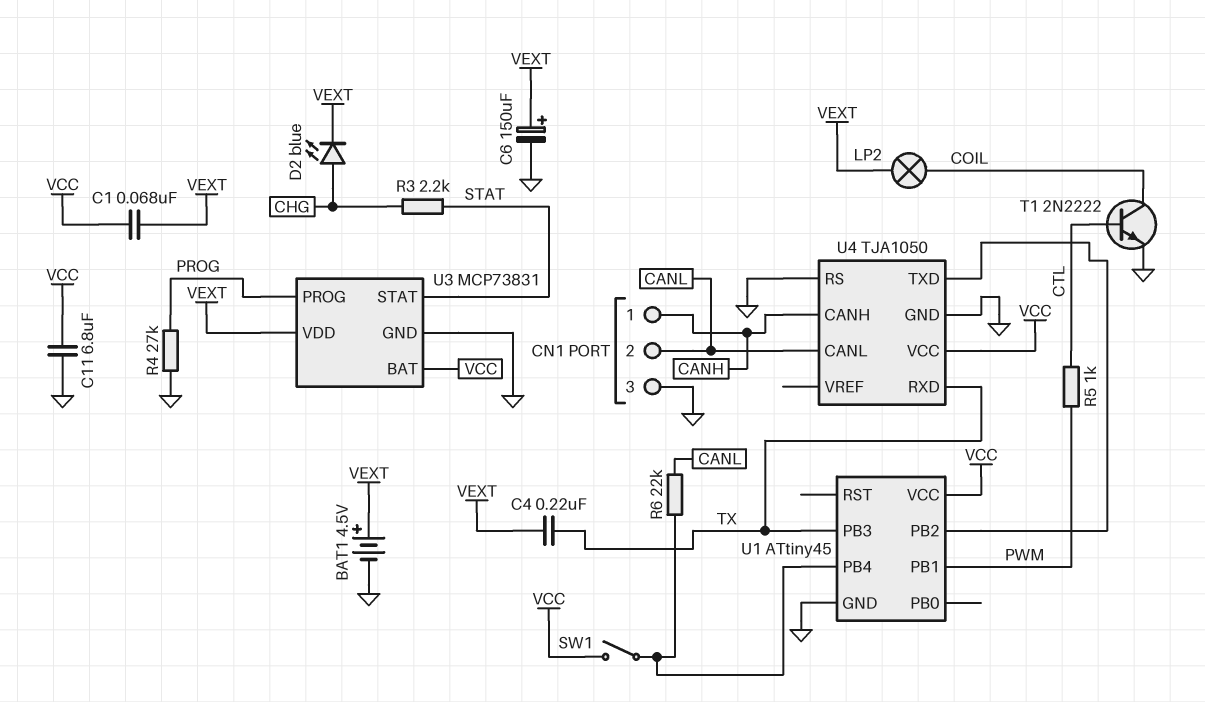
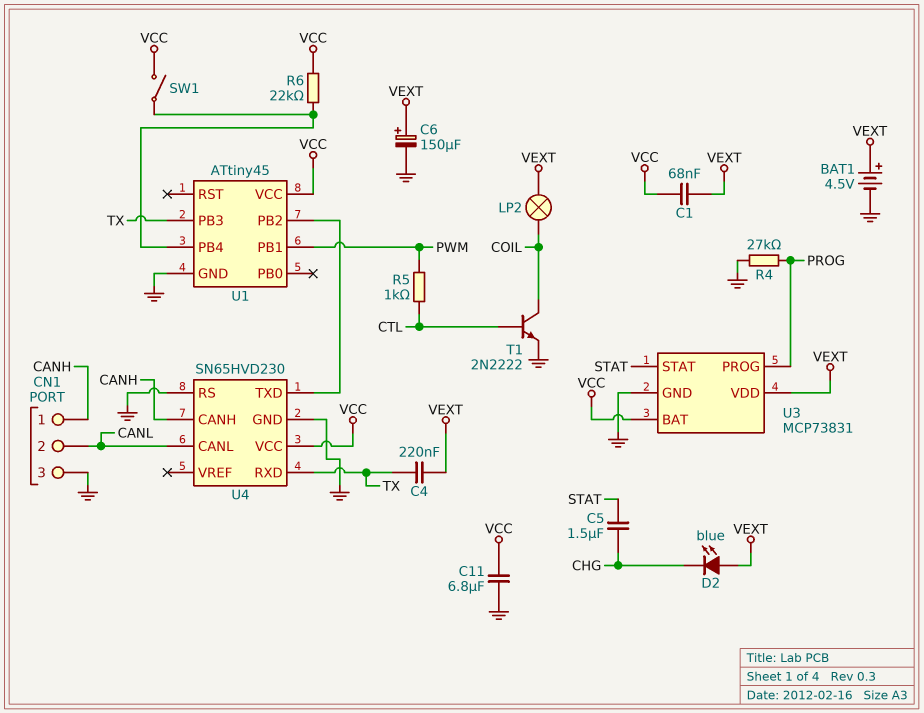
C5: none -> 1.5uF (CHG, STAT)
D2: LED blue (A CHG, K VEXT) -> LED blue (A VEXT, K CHG)
R3: 2.2k (CHG, STAT) -> none
R6: 22k (CANL, U1/PB4) -> 22k (U1/PB4, VCC)
U4: TJA1050 -> SN65HVD230

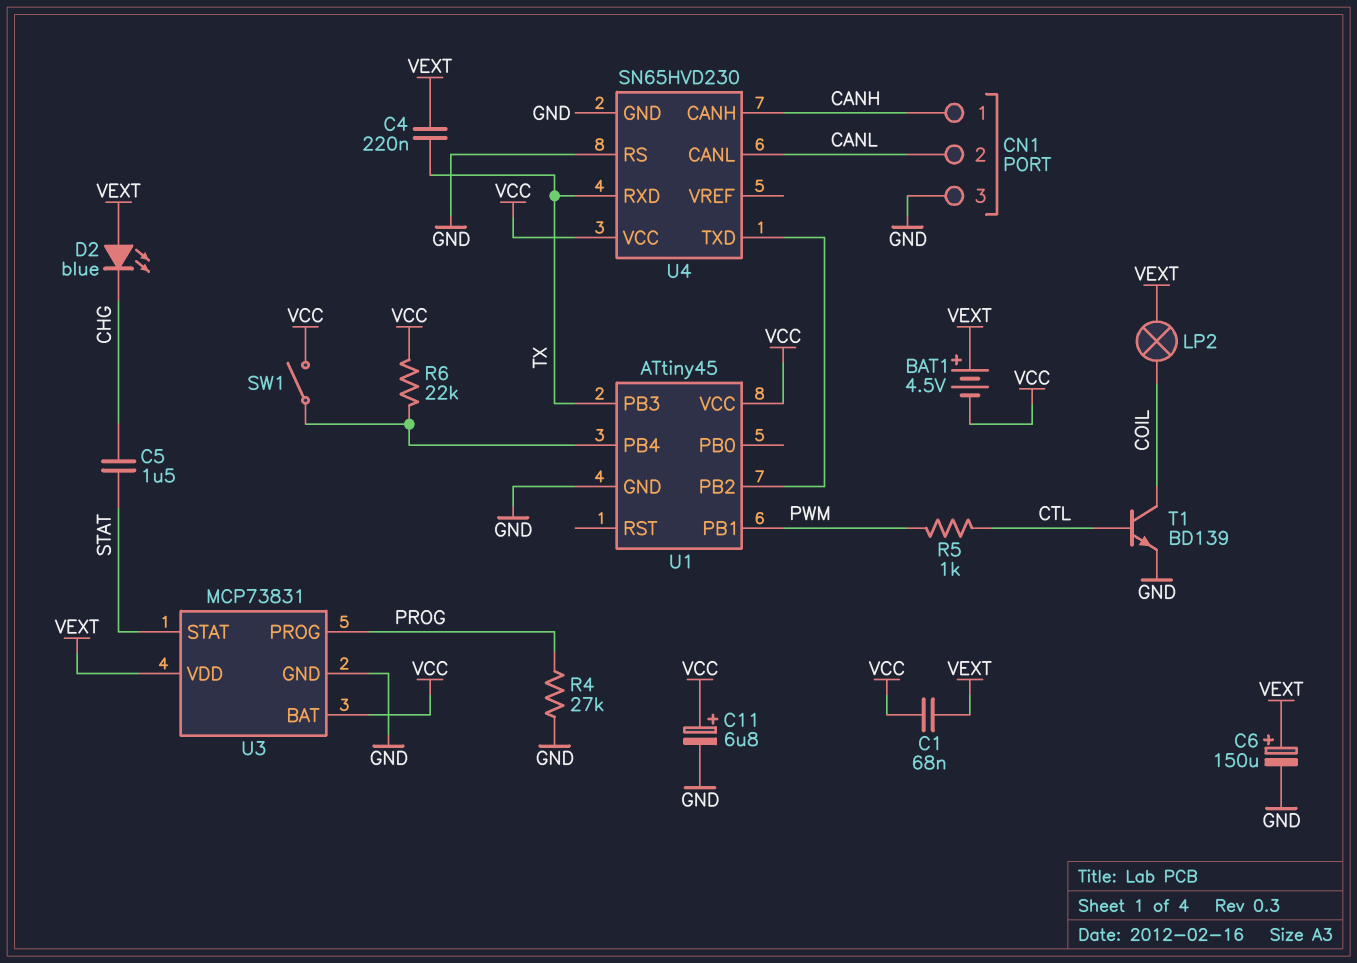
BAT1: 4.5V (plus VEXT, minus GND) -> 4.5V (plus VEXT, minus VCC)
C11: 6.8uF (GND, VCC) -> 6.8uF (plus VCC, minus GND)
T1: NPN 2N2222 (B CTL, C COIL, E GND) -> NPN BD139 (B CTL, C COIL, E GND)

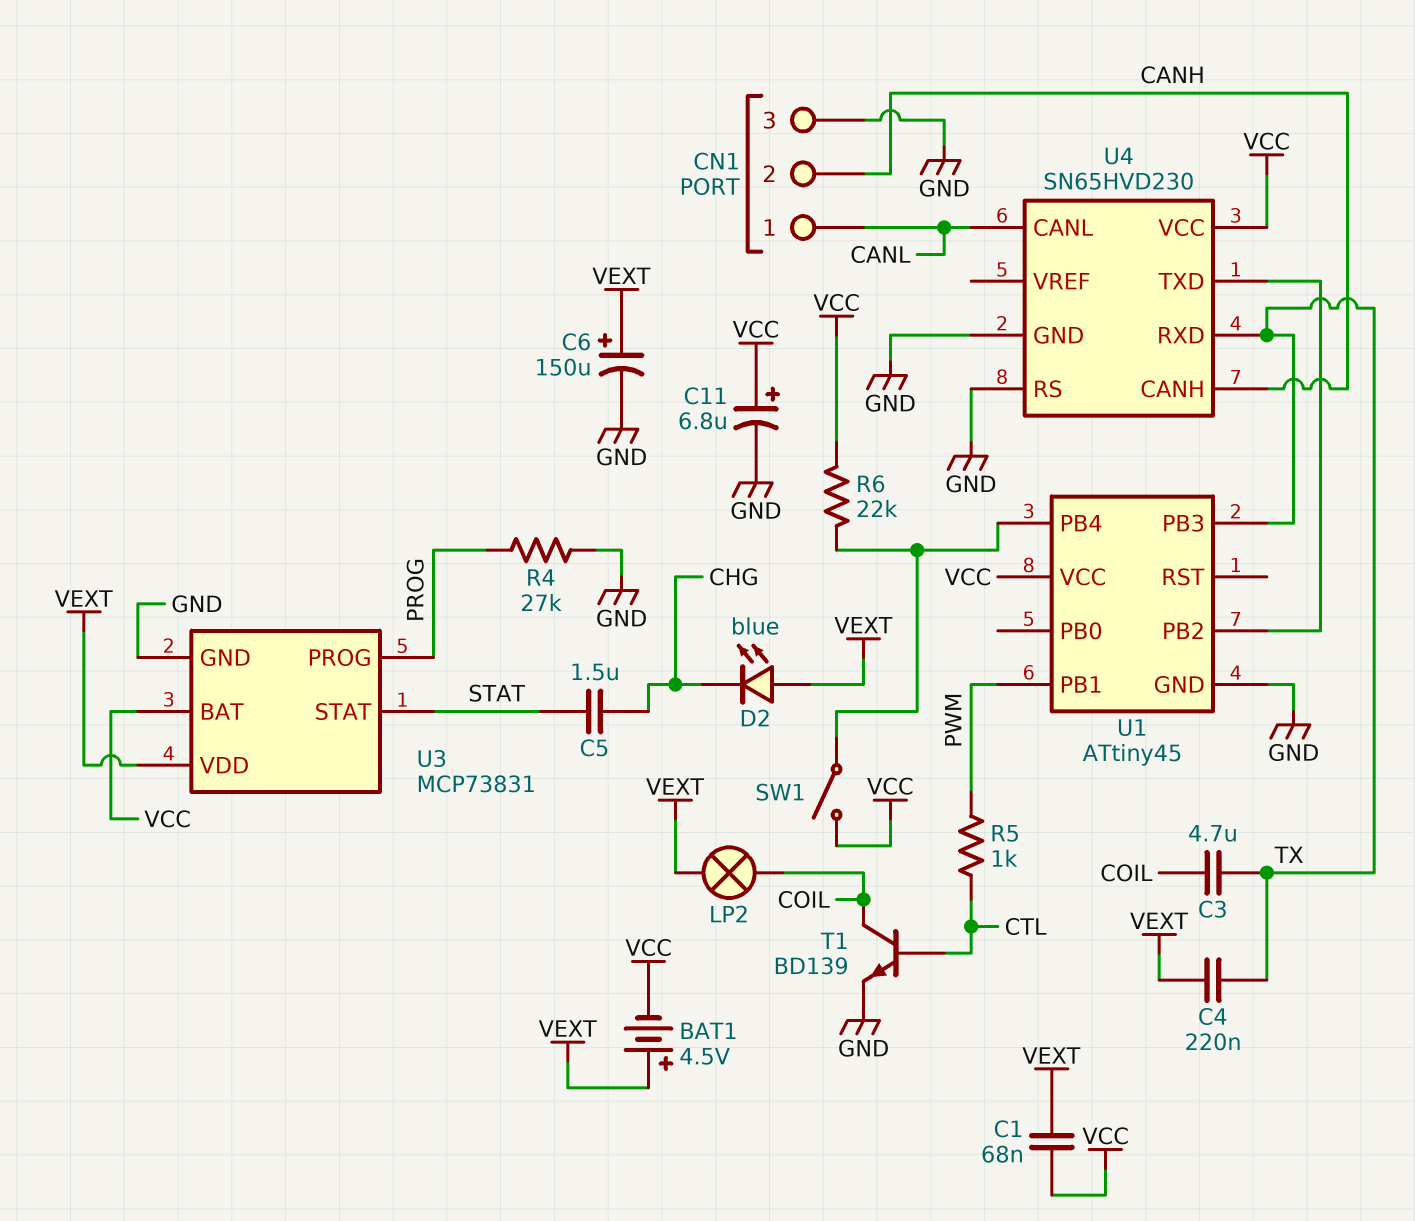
C3: none -> 4.7uF (COIL, TX)
CN1 pin 1: CANH -> CANL
CN1 pin 2: CANL -> CANH

